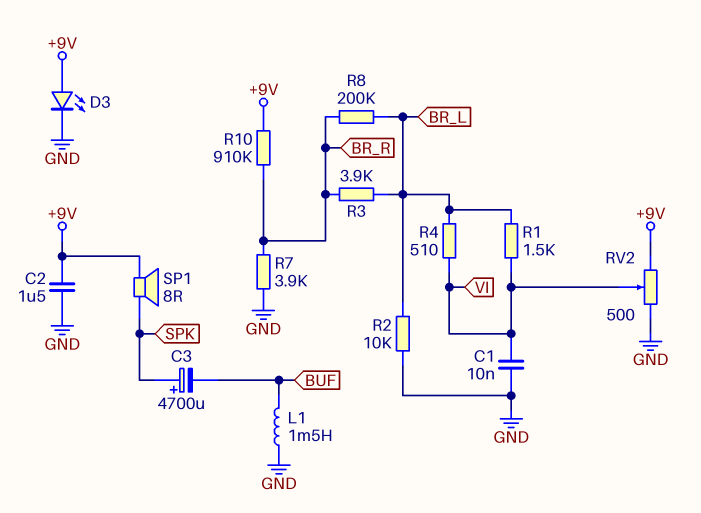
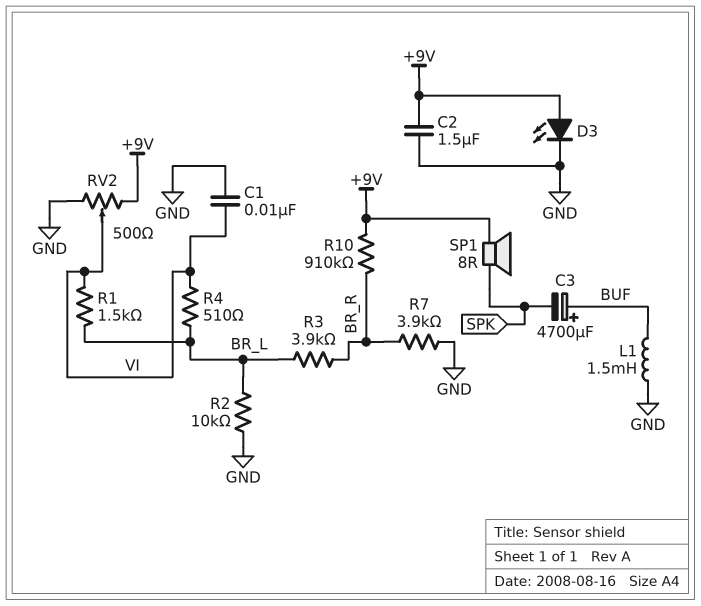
C3: 4700uF (plus SPK, minus BUF) -> 4700uF (plus BUF, minus SPK)
R8: 200k (BR_L, BR_R) -> none

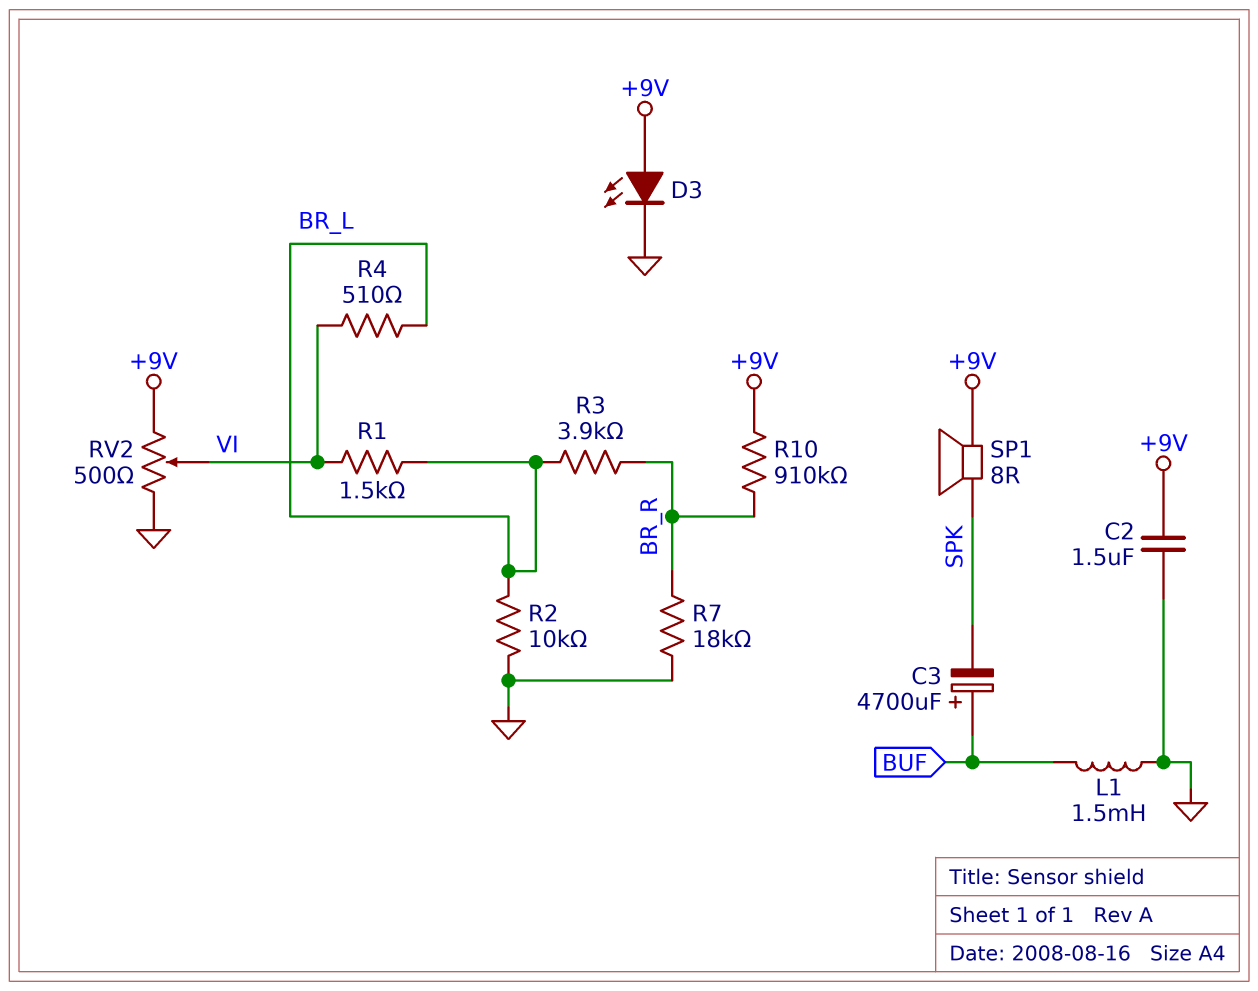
C1: 10nF (GND, VI) -> none
R7: 3.9k (BR_R, GND) -> 18k (BR_R, GND)

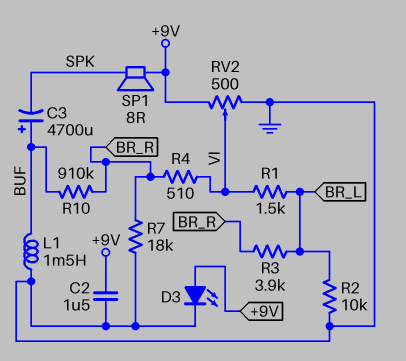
R4: 510 (BR_L, VI) -> 510 (BR_R, VI)
R10: 910k (+9V, BR_R) -> 910k (BR_R, BUF)

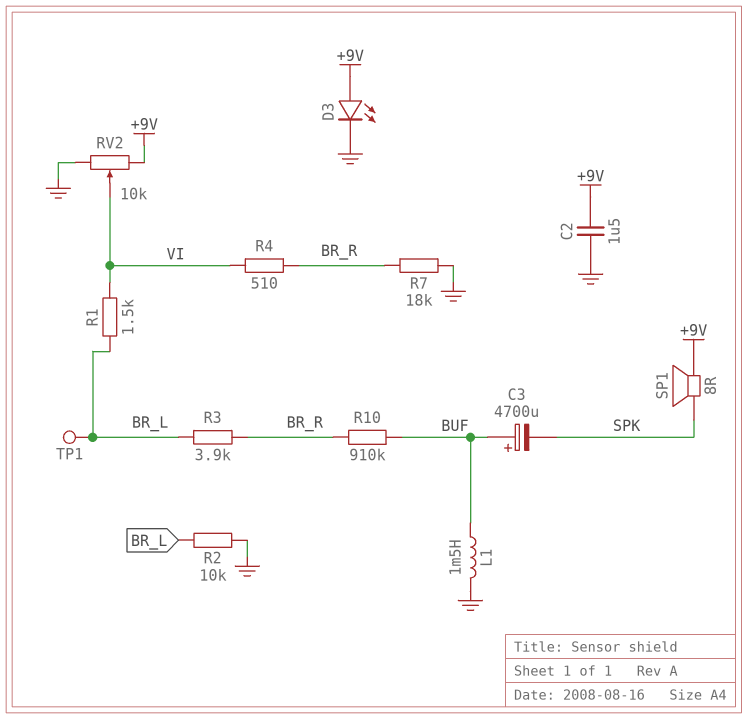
RV2: 500 (+9V, GND, wiper VI) -> 10k (+9V, GND, wiper VI)
TP1: none -> test point (BR_L)

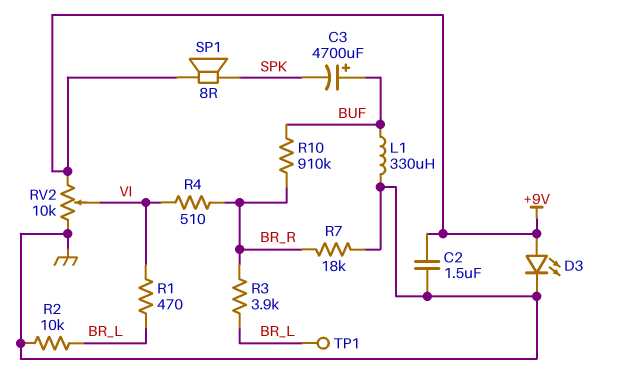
L1: 1.5mH (BUF, GND) -> 330uH (BUF, GND)
R1: 1.5k (BR_L, VI) -> 470 (BR_L, VI)

